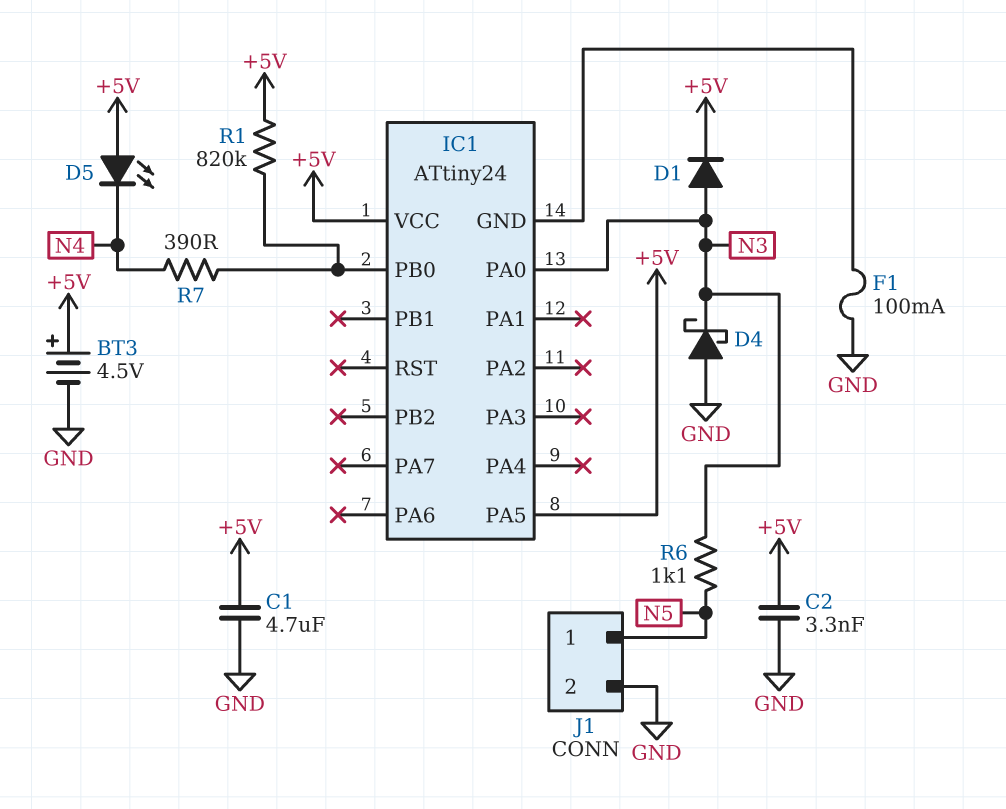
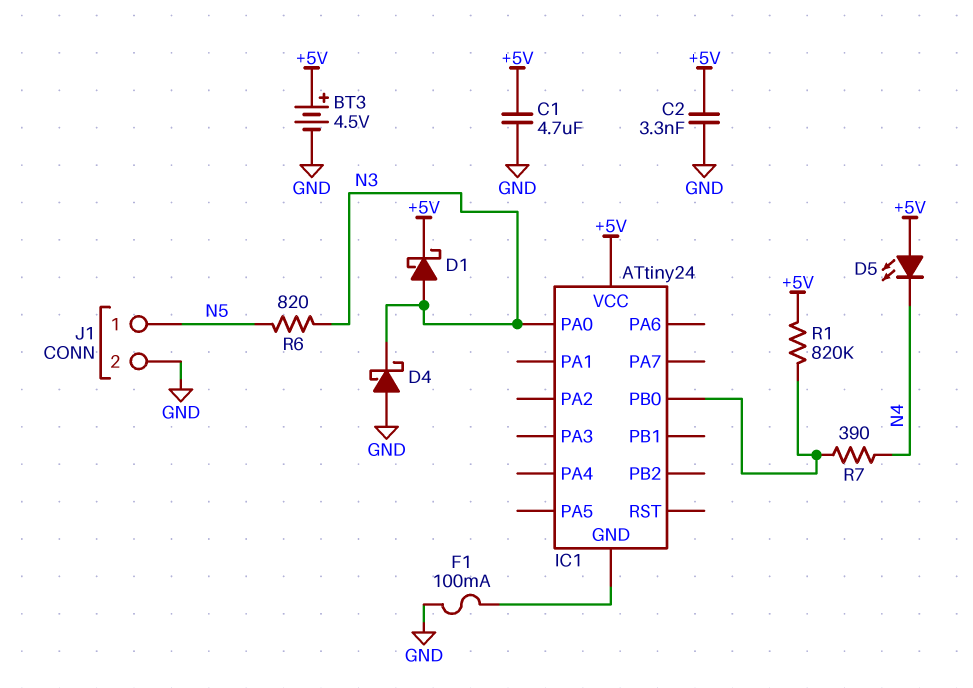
D1: diode (A N3, K +5V) -> schottky (A N3, K +5V)
IC1 pin PA5: +5V -> none
R6: 1.1k (N3, N5) -> 820 (N3, N5)

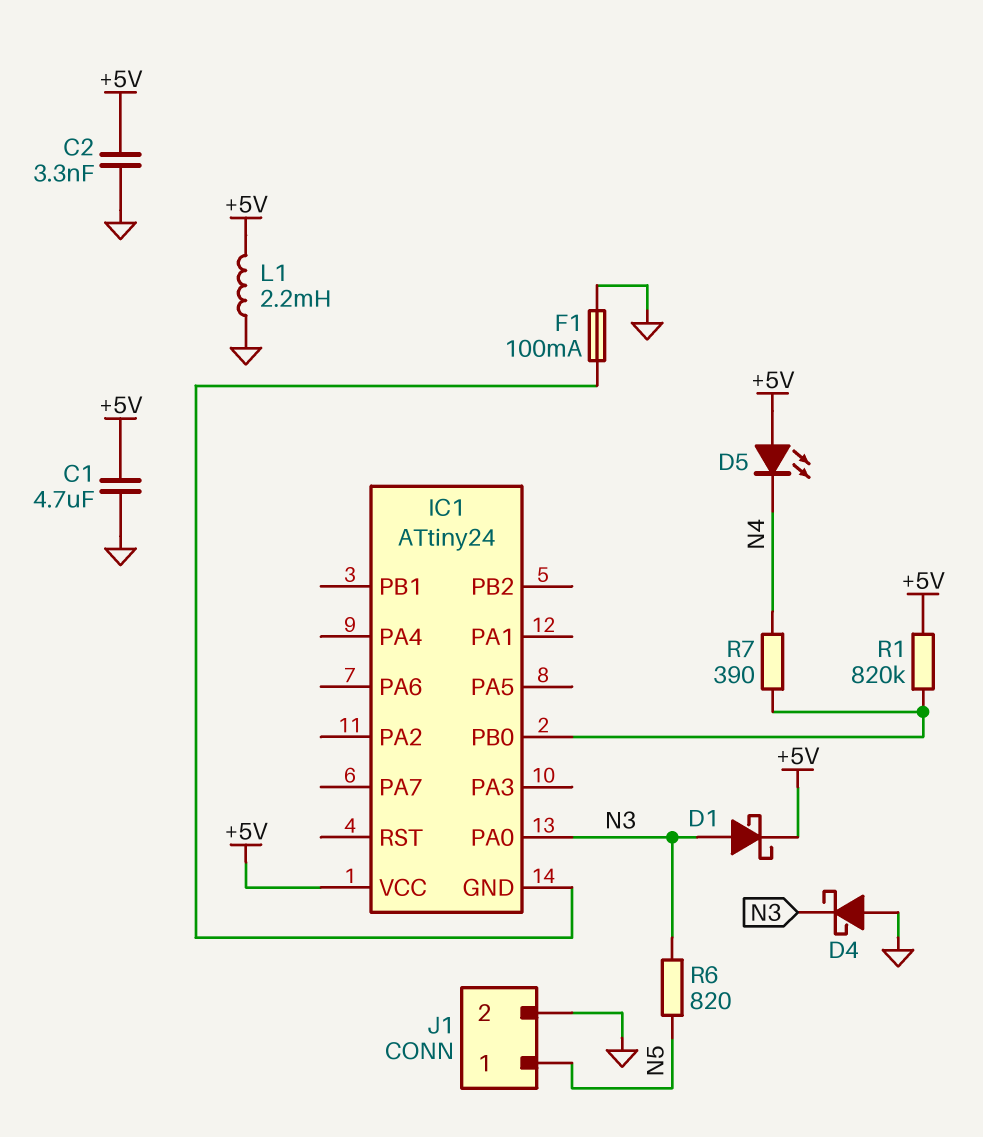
BT3: 4.5V (plus +5V, minus GND) -> none
L1: none -> 2.2mH (+5V, GND)

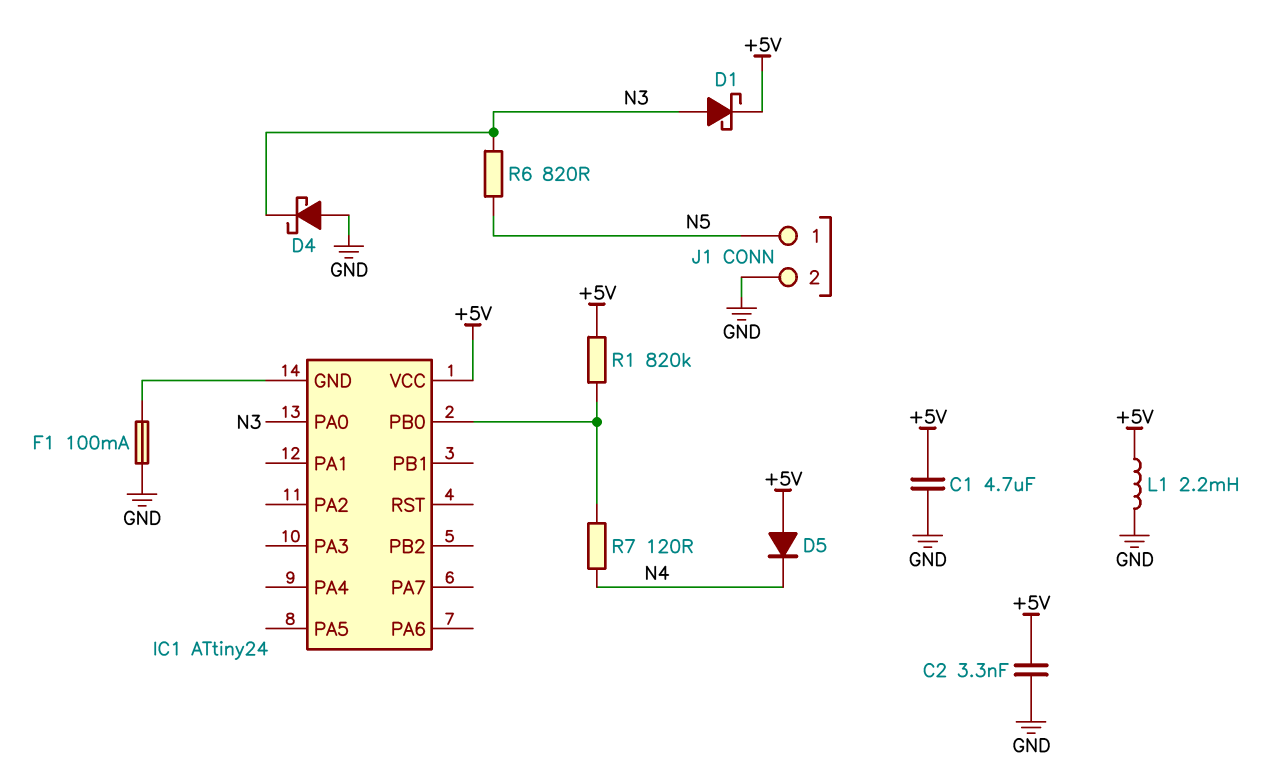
D5: LED (A +5V, K N4) -> diode (A +5V, K N4)
R7: 390 (IC1/PB0, N4) -> 120 (IC1/PB0, N4)

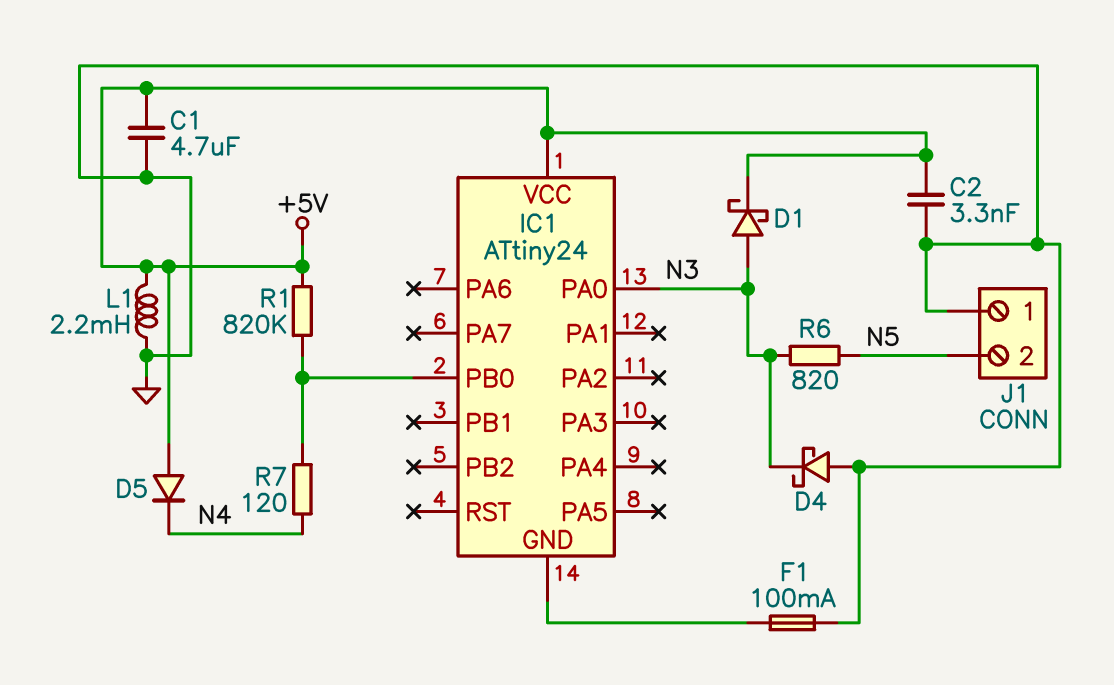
J1 pin 1: N5 -> GND
J1 pin 2: GND -> N5

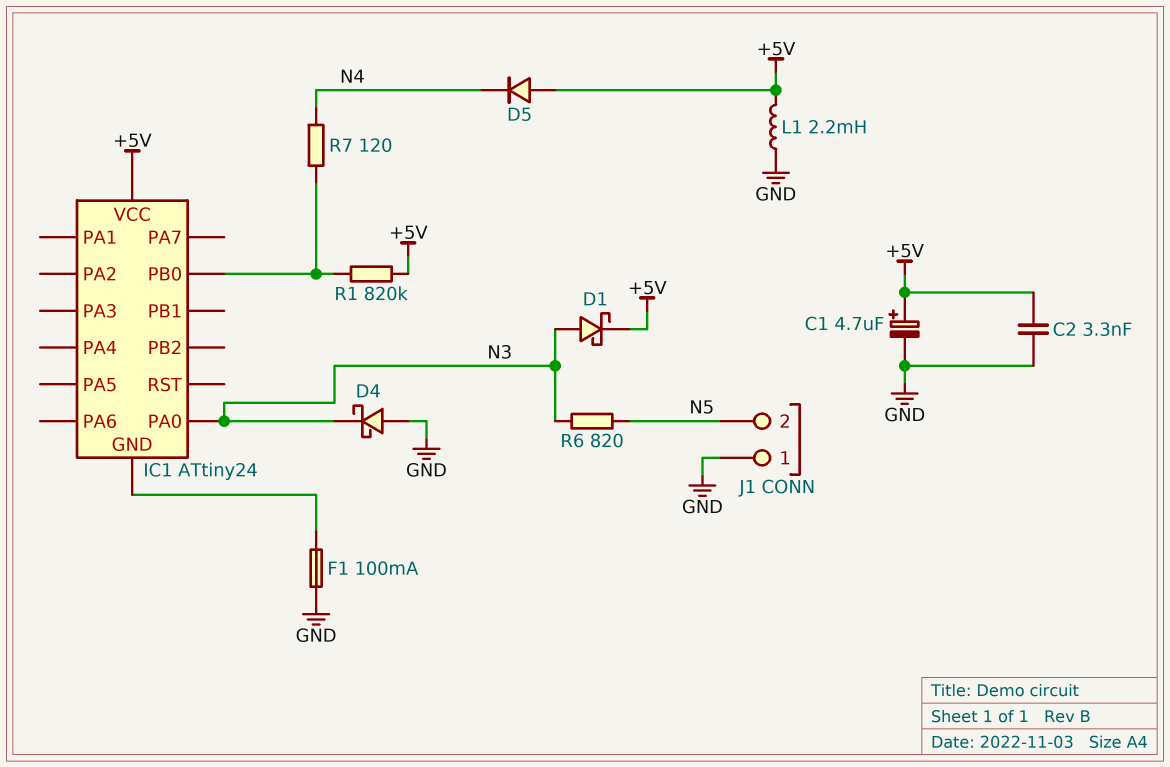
C1: 4.7uF (+5V, GND) -> 4.7uF (plus +5V, minus GND)

